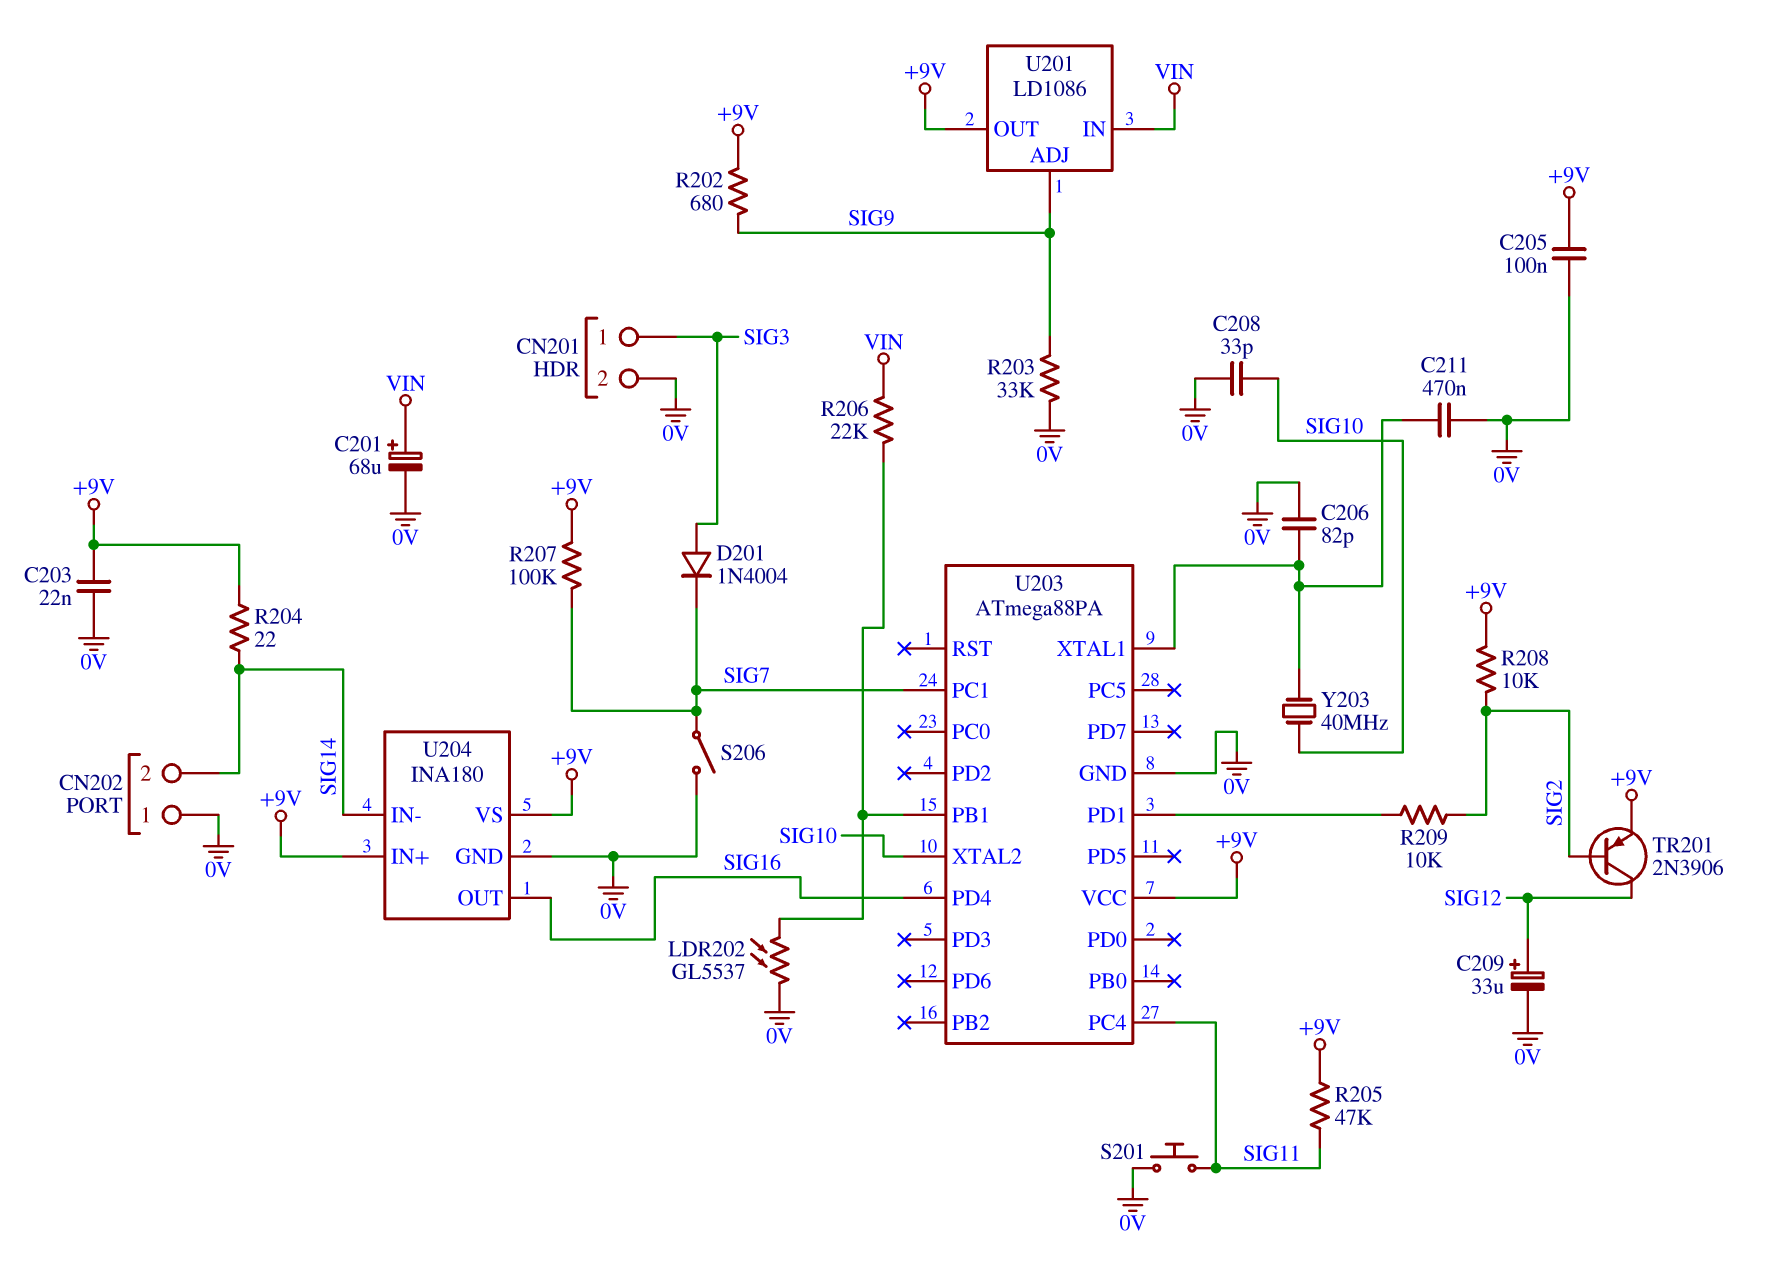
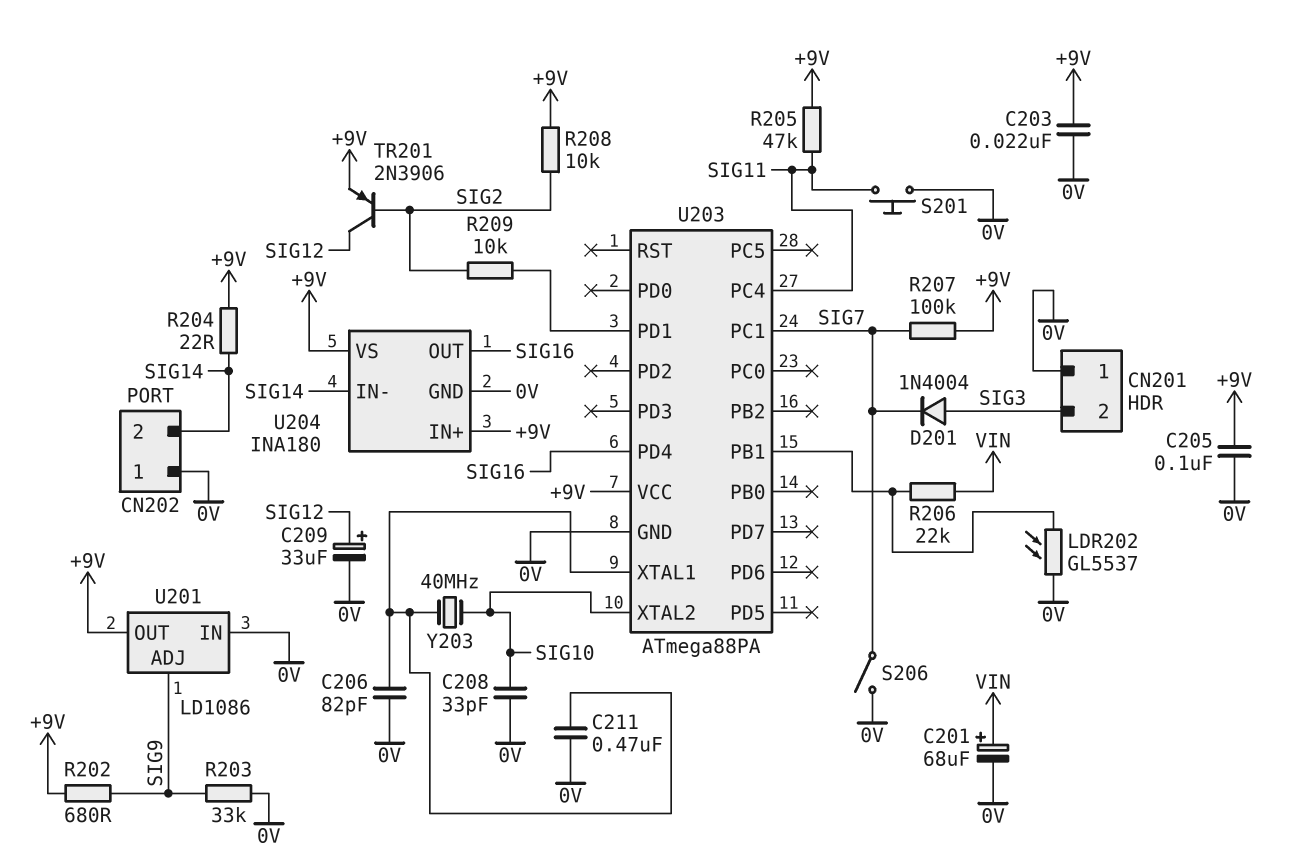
CN201 pin 1: SIG3 -> 0V
CN201 pin 2: 0V -> SIG3
U201 pin IN: VIN -> 0V

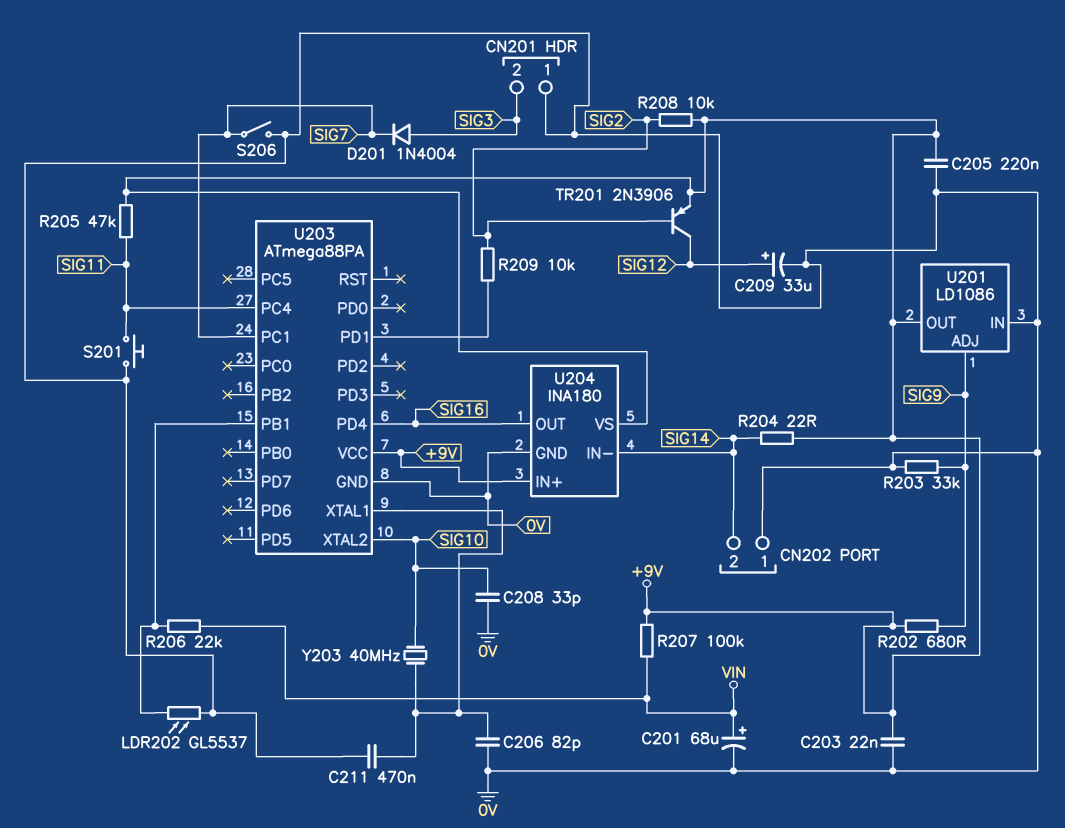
C205: 100nF (+9V, 0V) -> 220nF (+9V, 0V)
R207: 100k (+9V, SIG7) -> 100k (+9V, VIN)

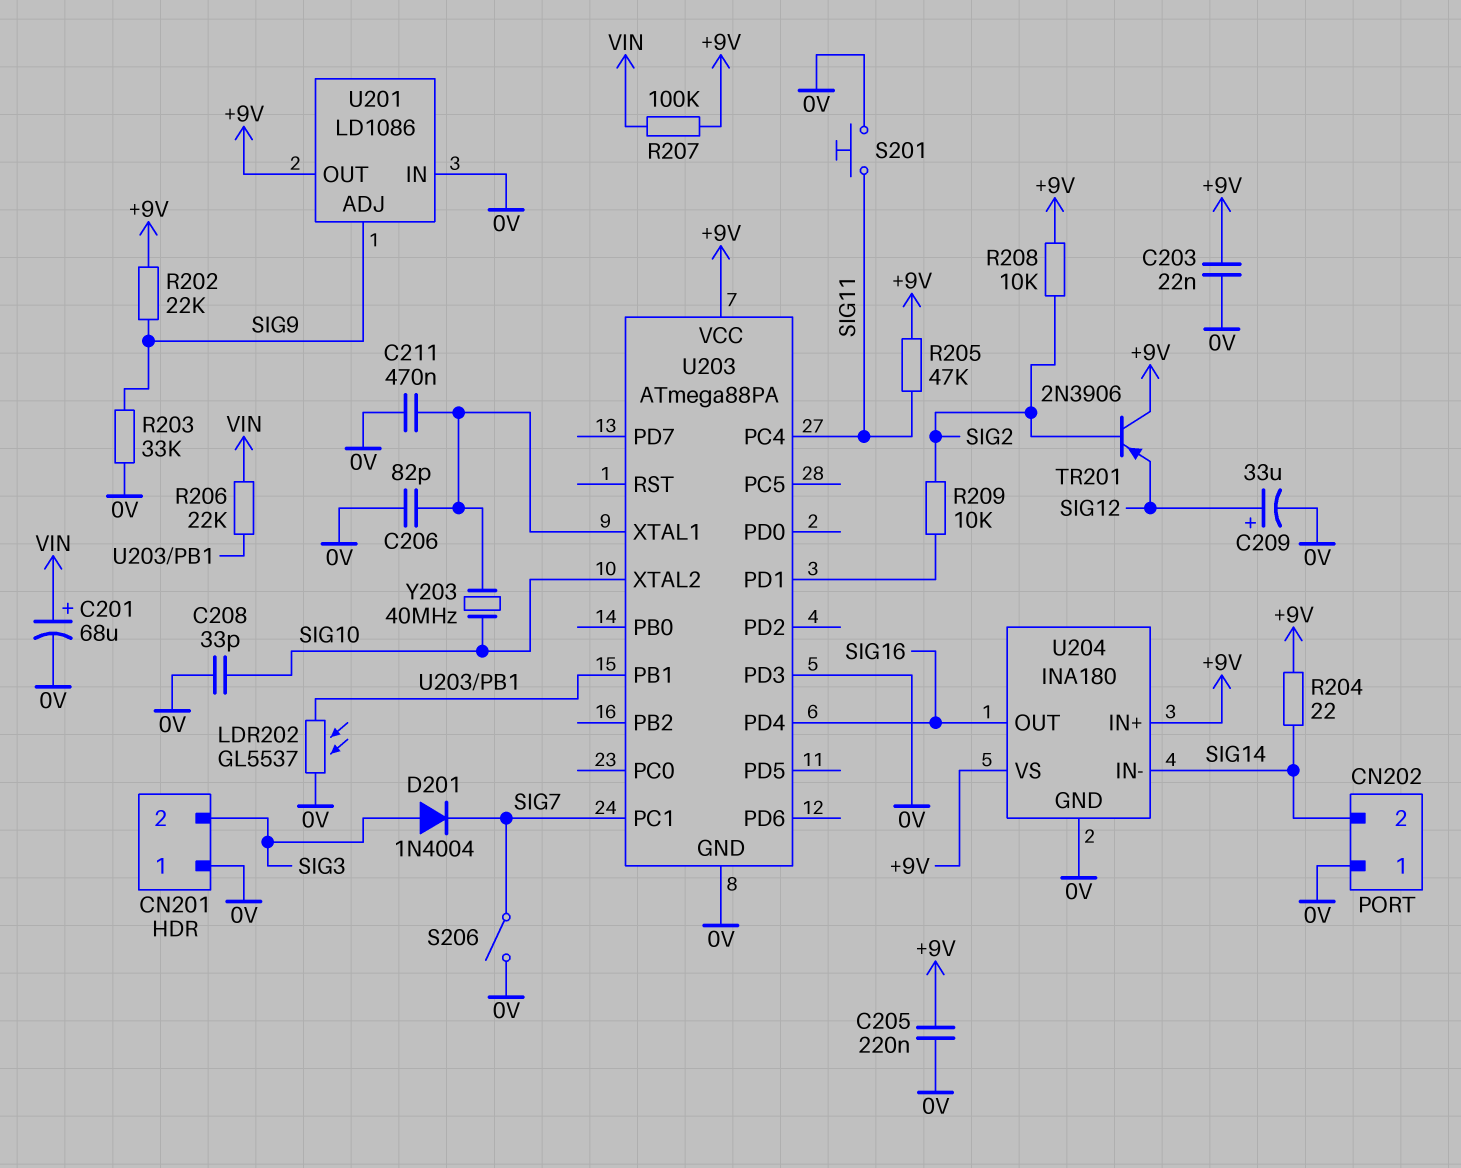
R202: 680 (+9V, SIG9) -> 22k (+9V, SIG9)
TR201: PNP 2N3906 (B SIG2, C SIG12, E +9V) -> PNP 2N3906 (B SIG2, C +9V, E SIG12)
U203 pin PD3: none -> 0V

